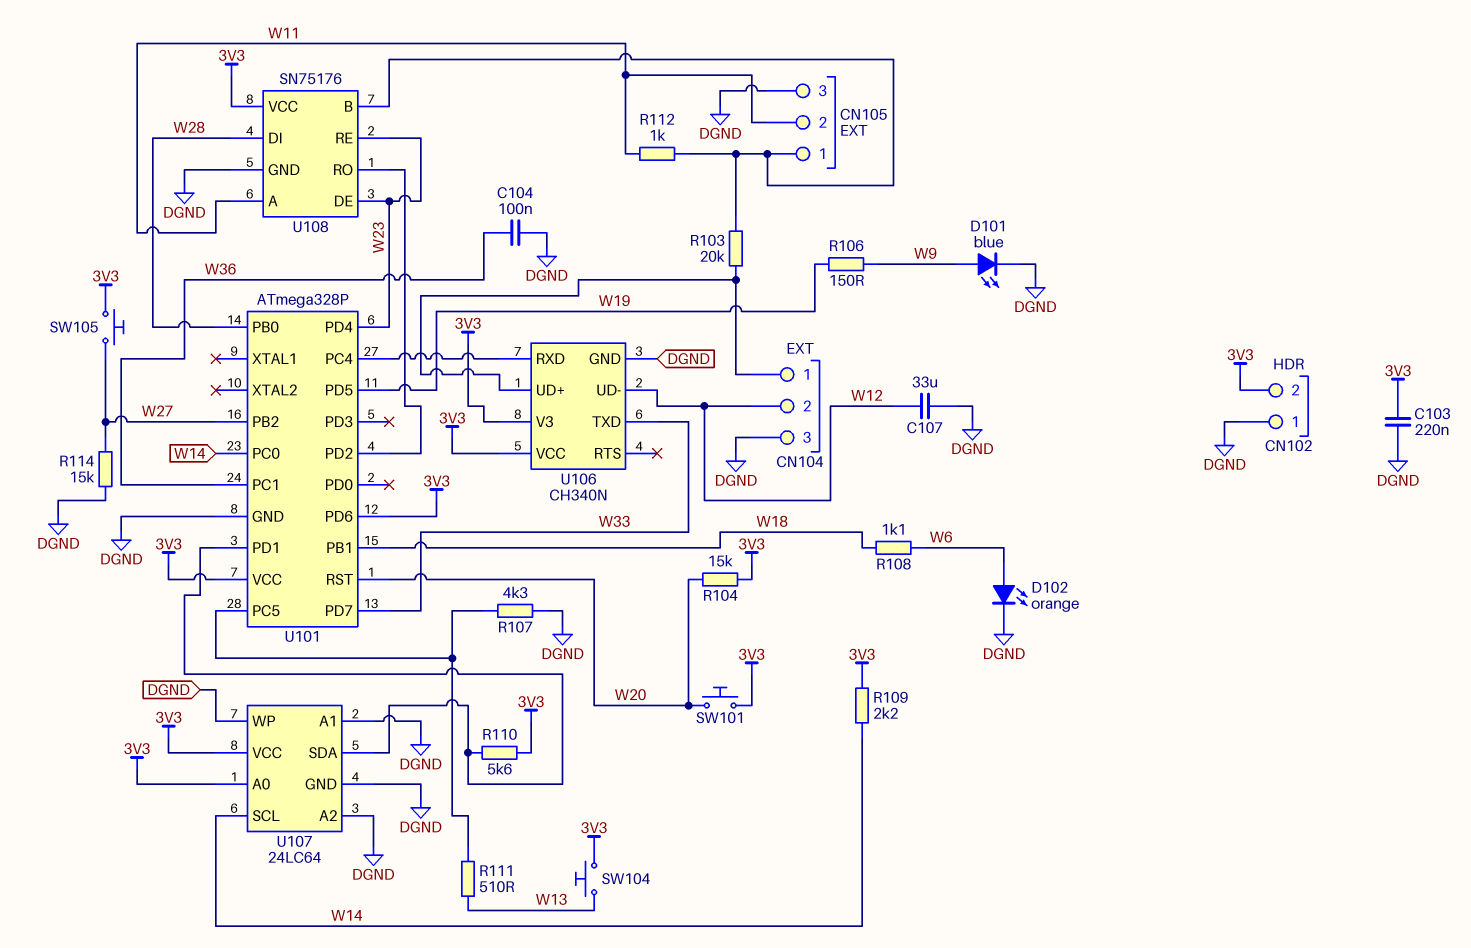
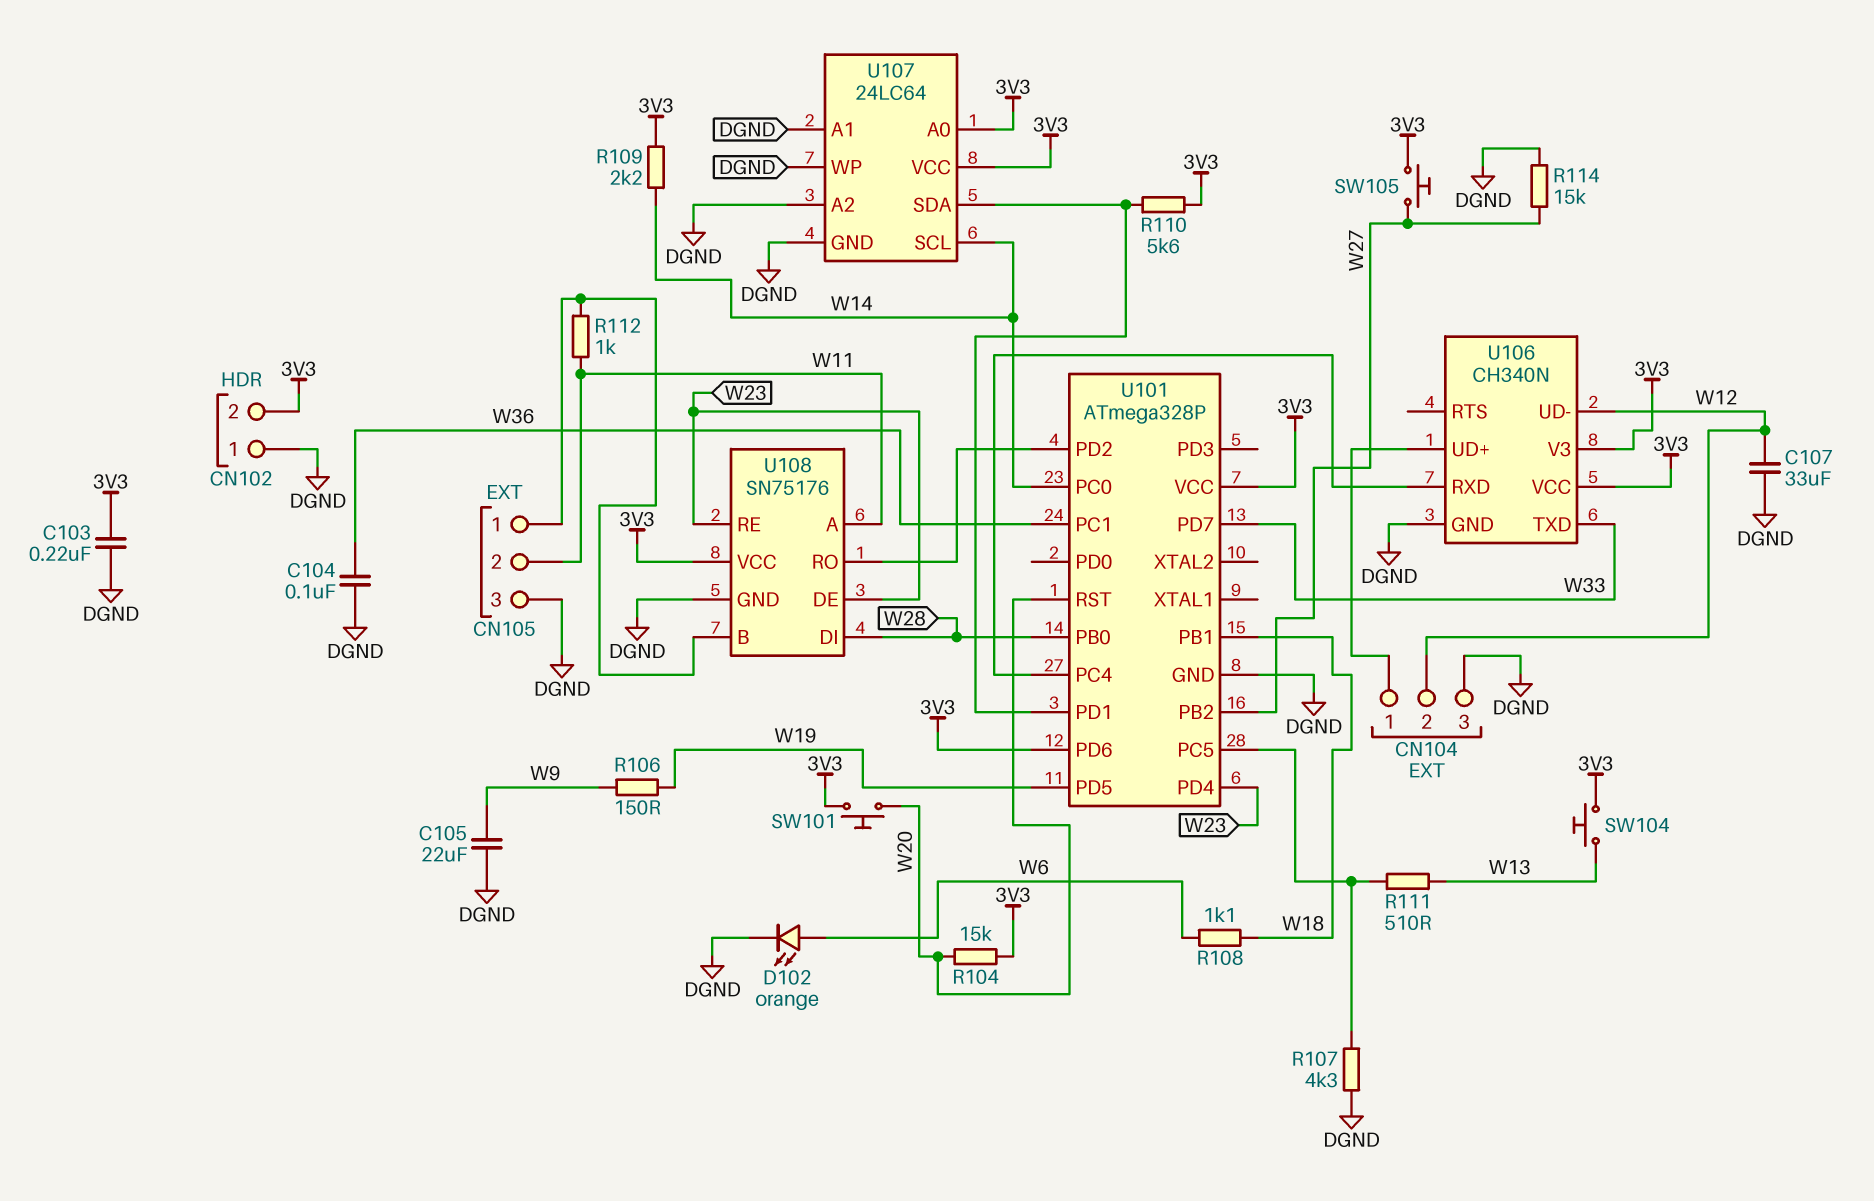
C105: none -> 22uF (DGND, W9)
D101: LED blue (A W9, K DGND) -> none
R103: 20k (CN104/1, CN105/1) -> none

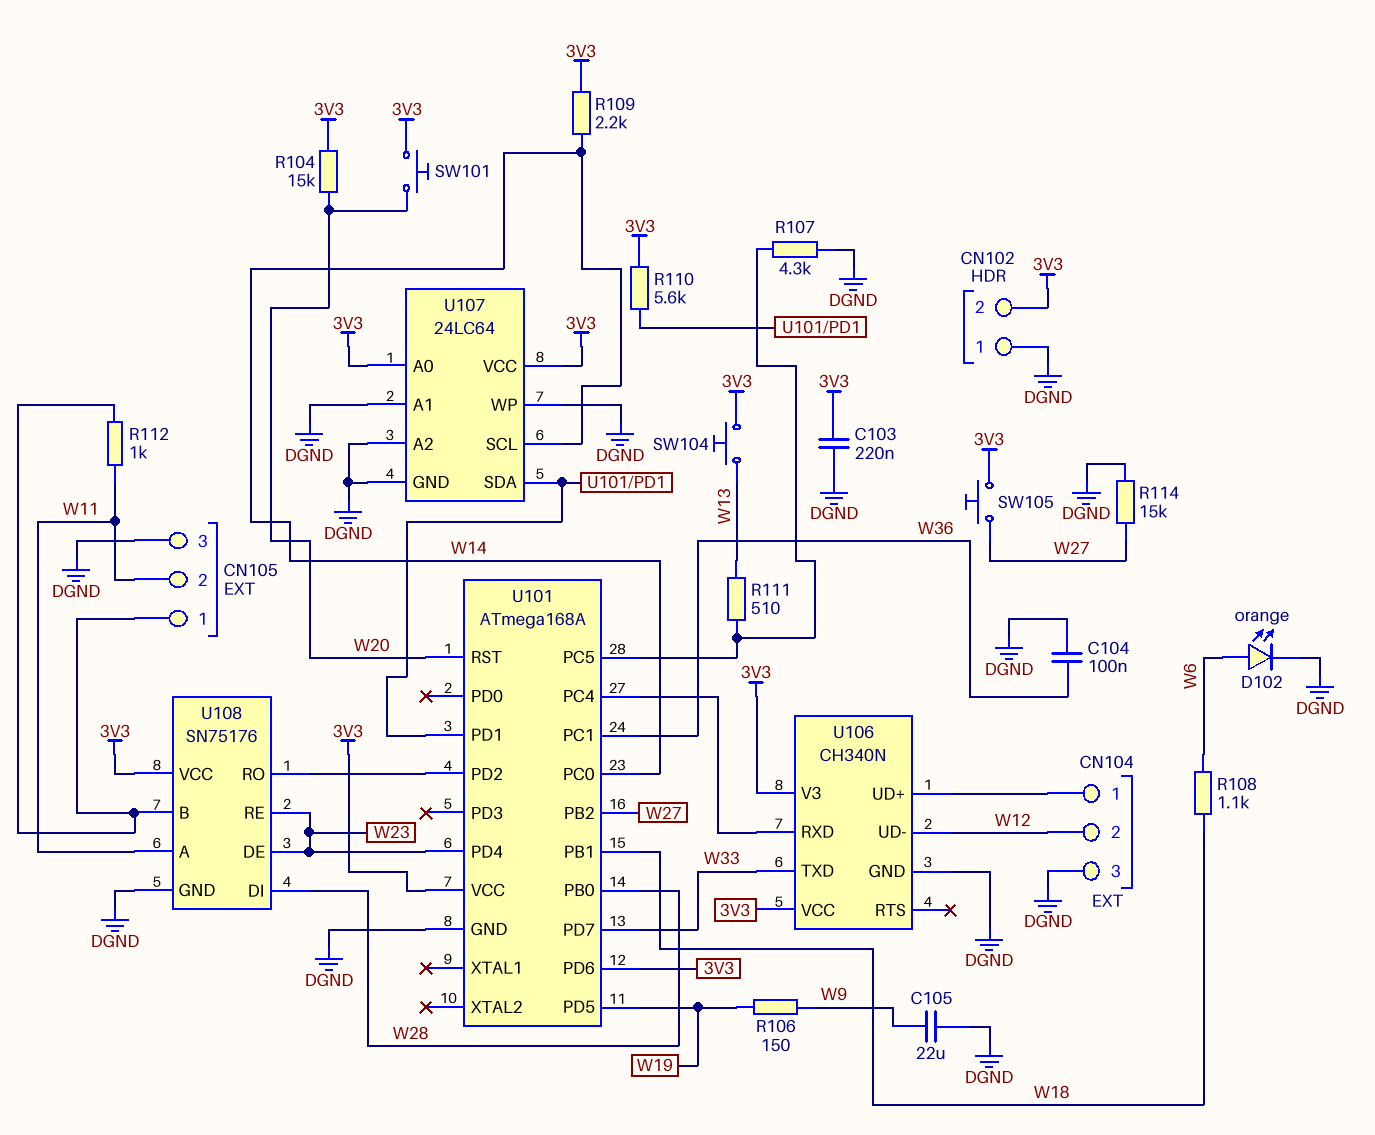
C107: 33uF (DGND, W12) -> none
U101: ATmega328P -> ATmega168A

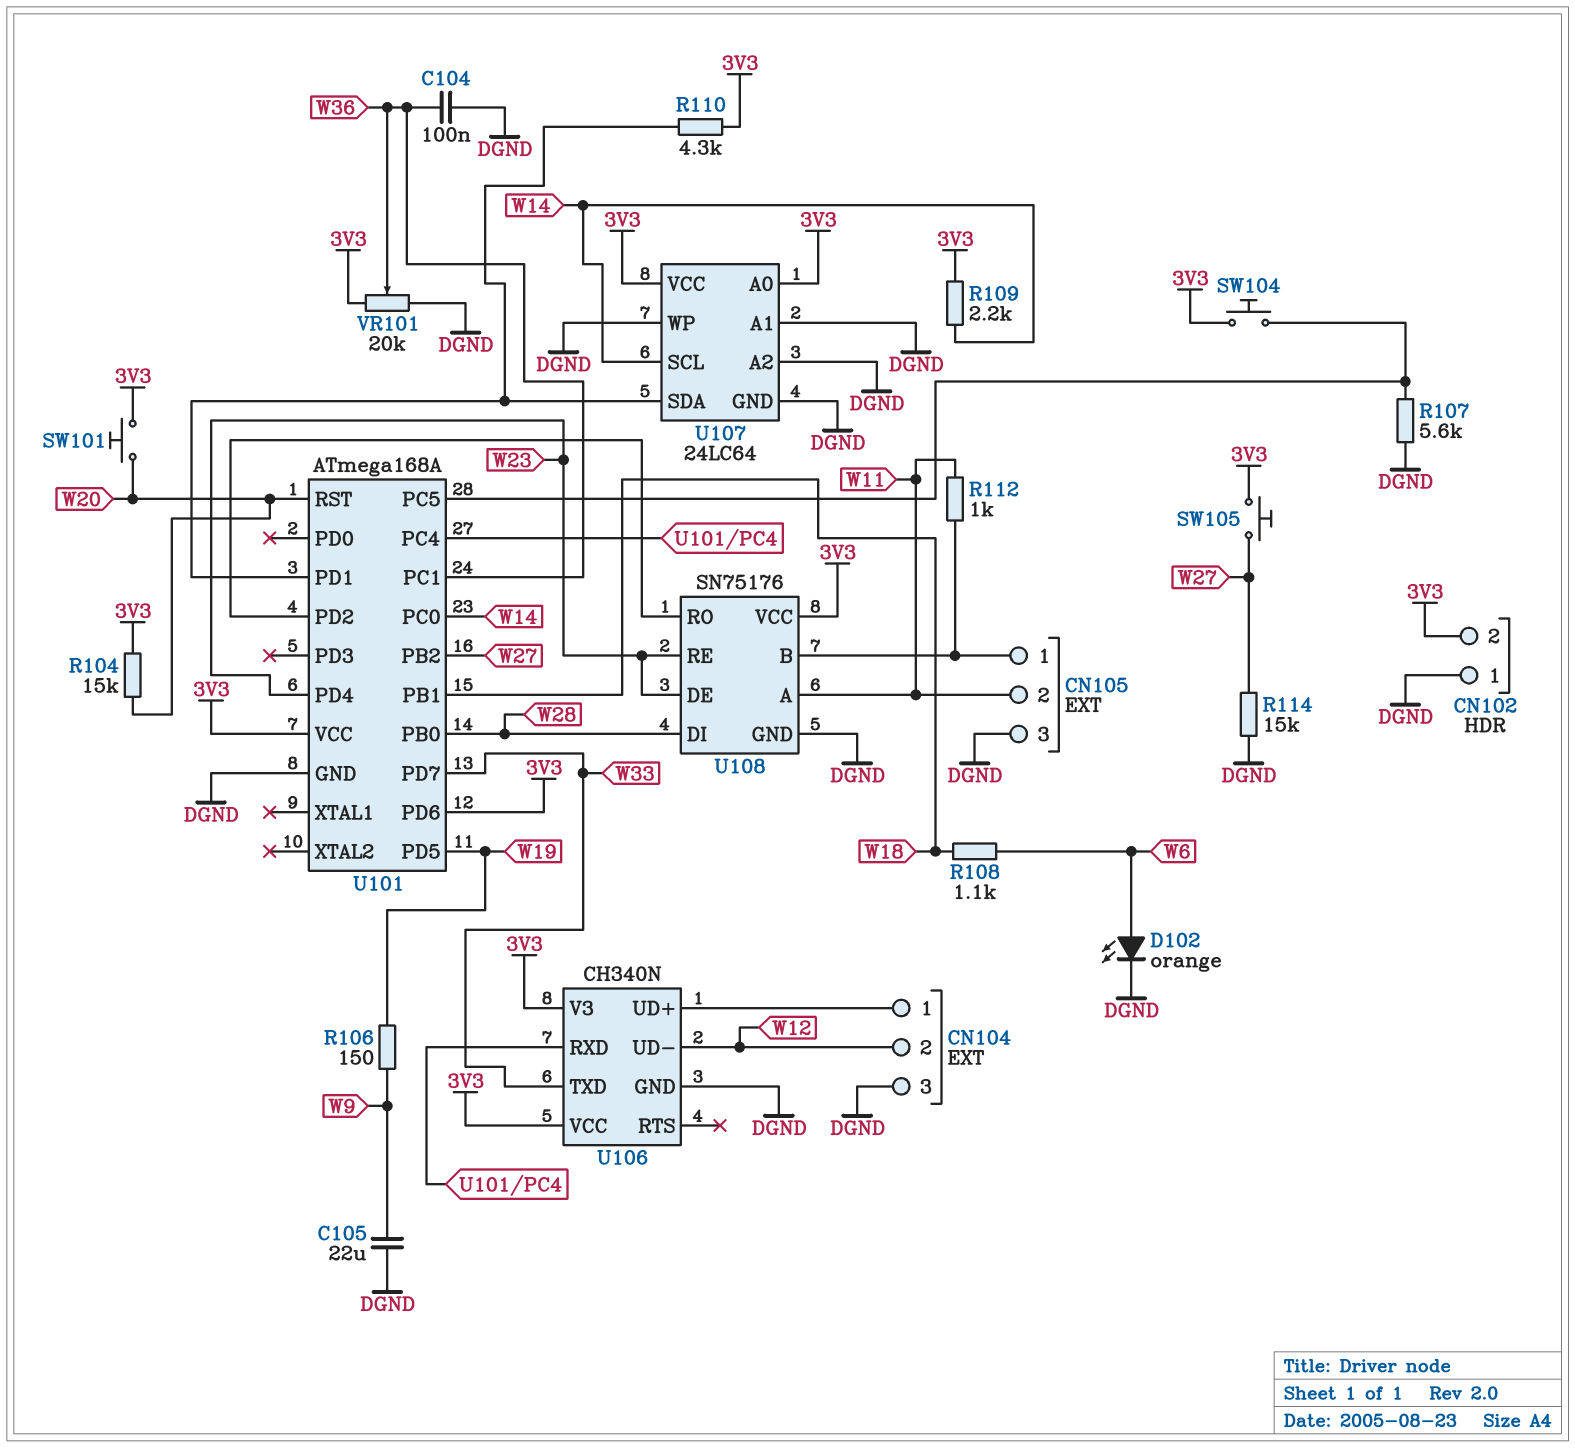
C103: 220nF (3V3, DGND) -> none
R107: 4.3k (DGND, U101/PC5) -> 5.6k (DGND, U101/PC5)
R110: 5.6k (3V3, U101/PD1) -> 4.3k (3V3, U101/PD1)
R111: 510 (U101/PC5, W13) -> none
SW104: button (3V3, W13) -> button (3V3, U101/PC5)
VR101: none -> 20k (3V3, DGND, wiper W36)

